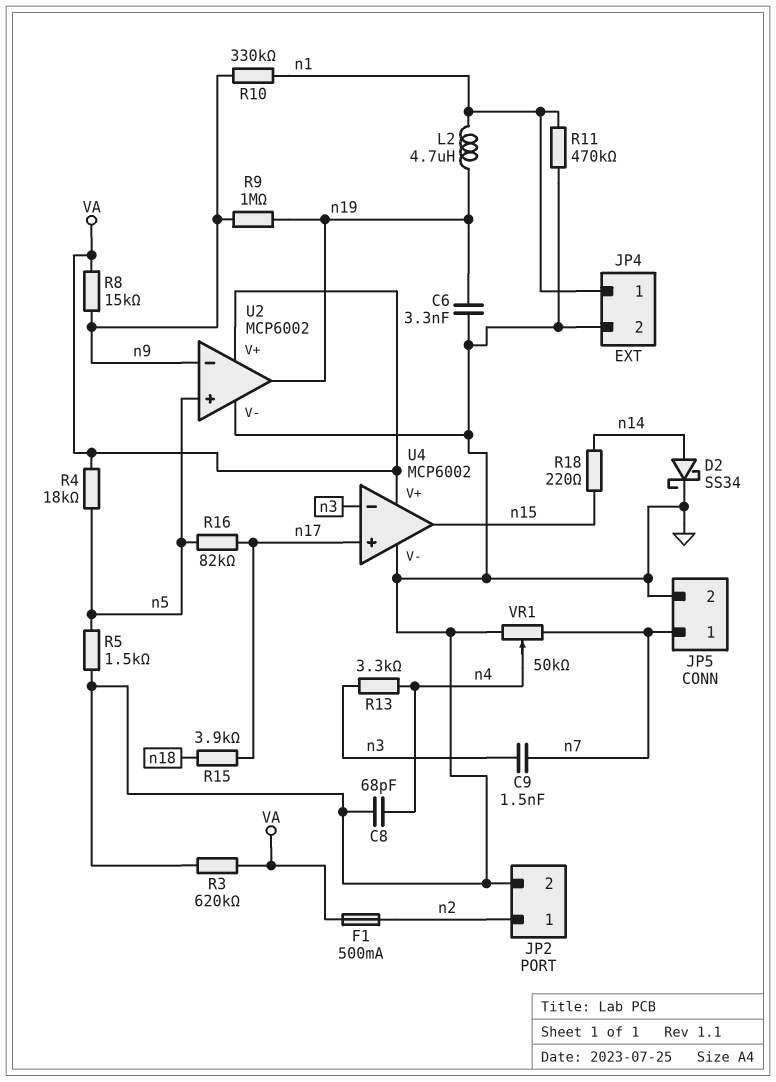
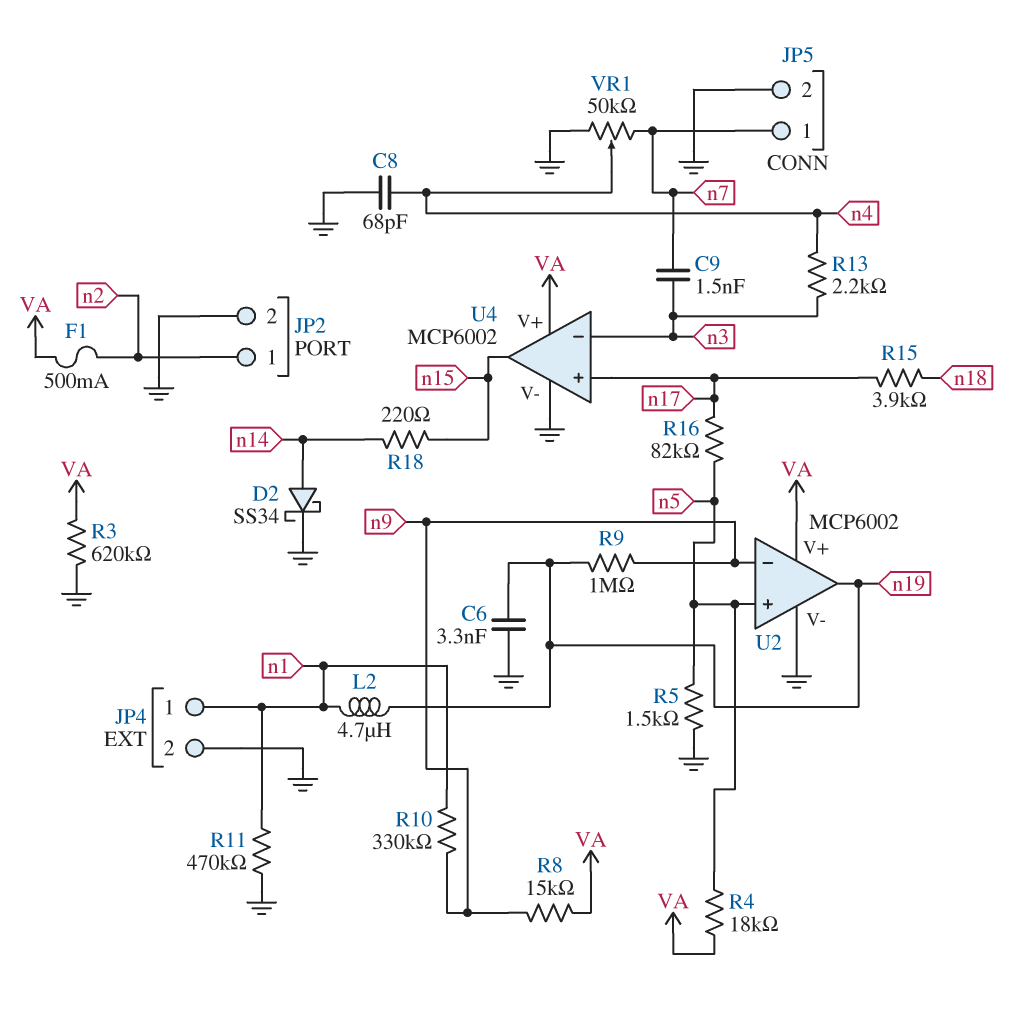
R13: 3.3k (n3, n4) -> 2.2k (n3, n4)

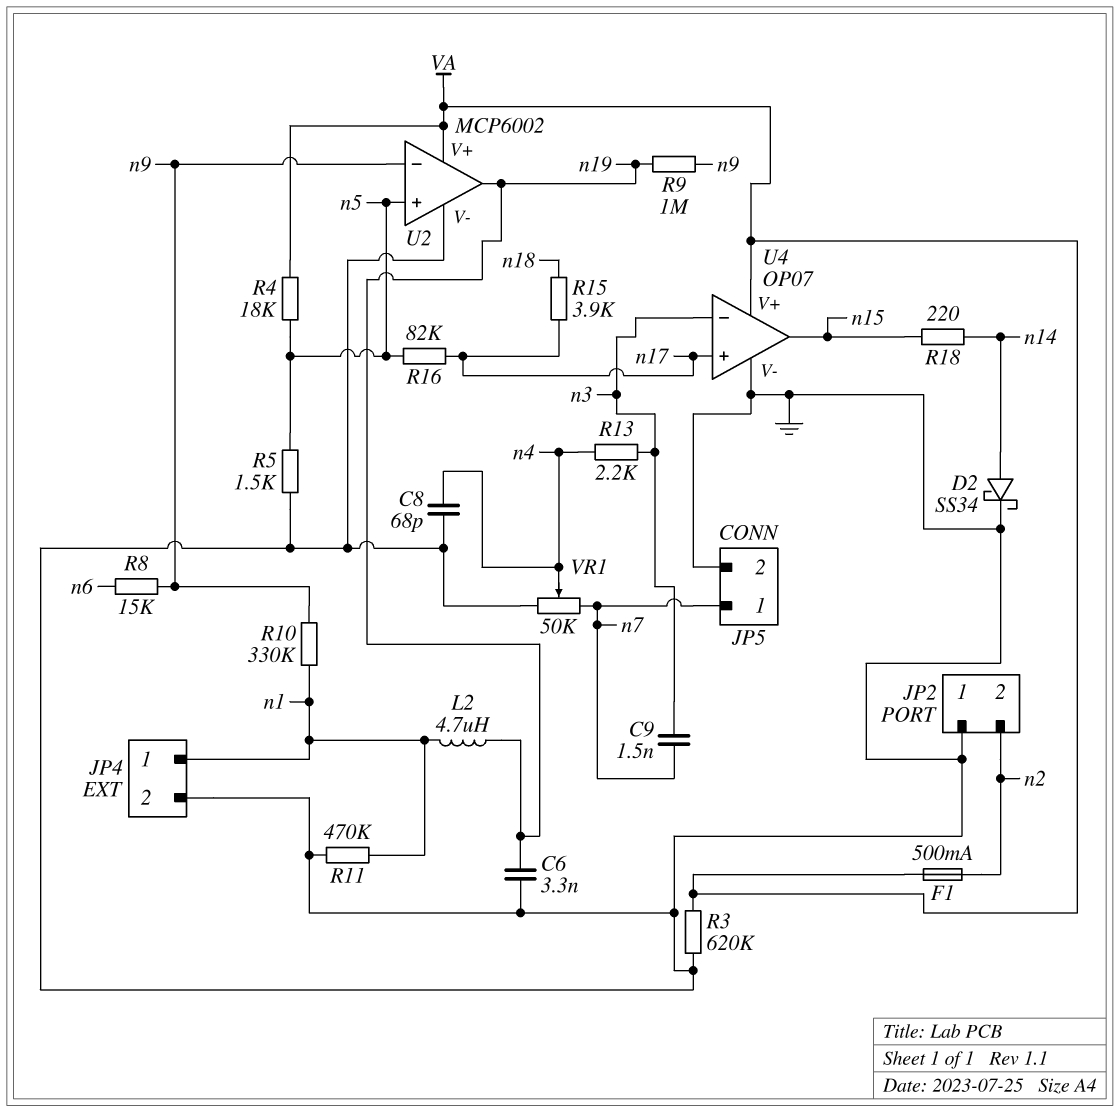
JP2 pin 1: n2 -> GND
JP2 pin 2: GND -> n2
R8: 15k (VA, n9) -> 15k (n6, n9)
U4: MCP6002 -> OP07

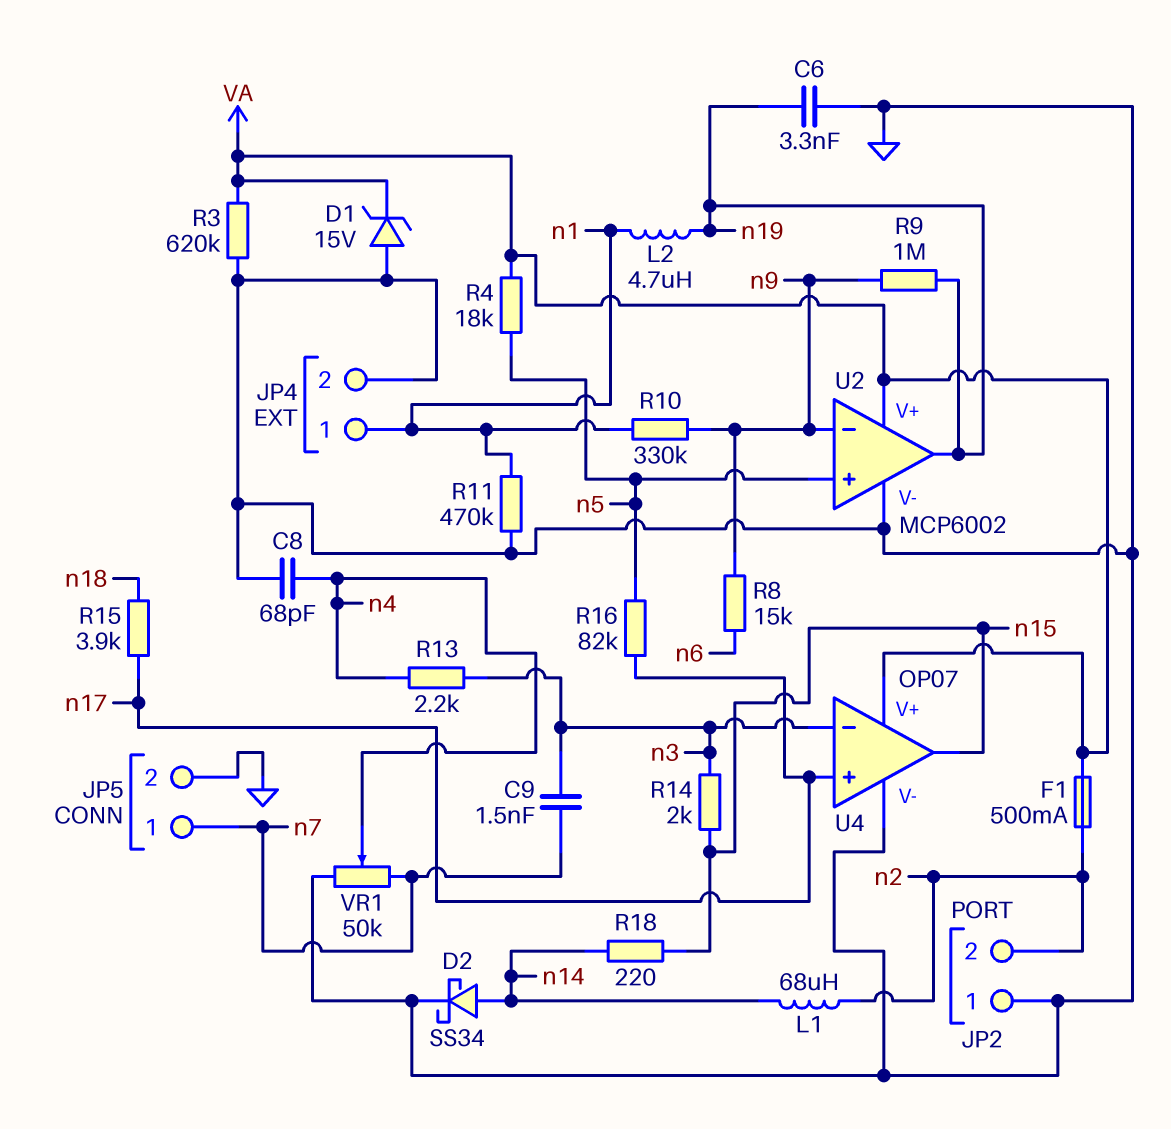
D1: none -> zener 15V (A GND, K VA)
L1: none -> 68uH (n2, n14)
R5: 1.5k (GND, n5) -> none
R14: none -> 2k (n3, n15)

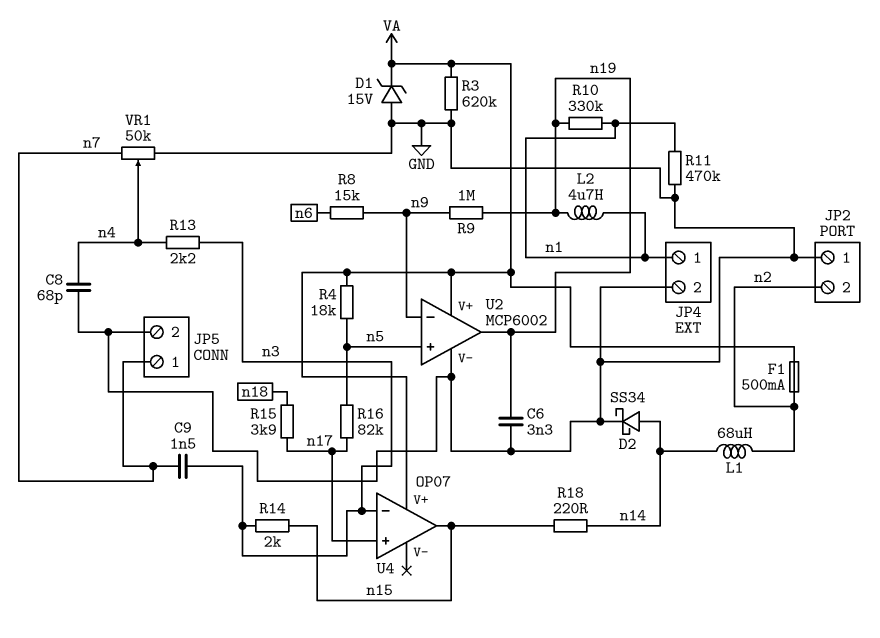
R10: 330k (n1, n9) -> 330k (n1, n19)
U4 pin V-: GND -> none

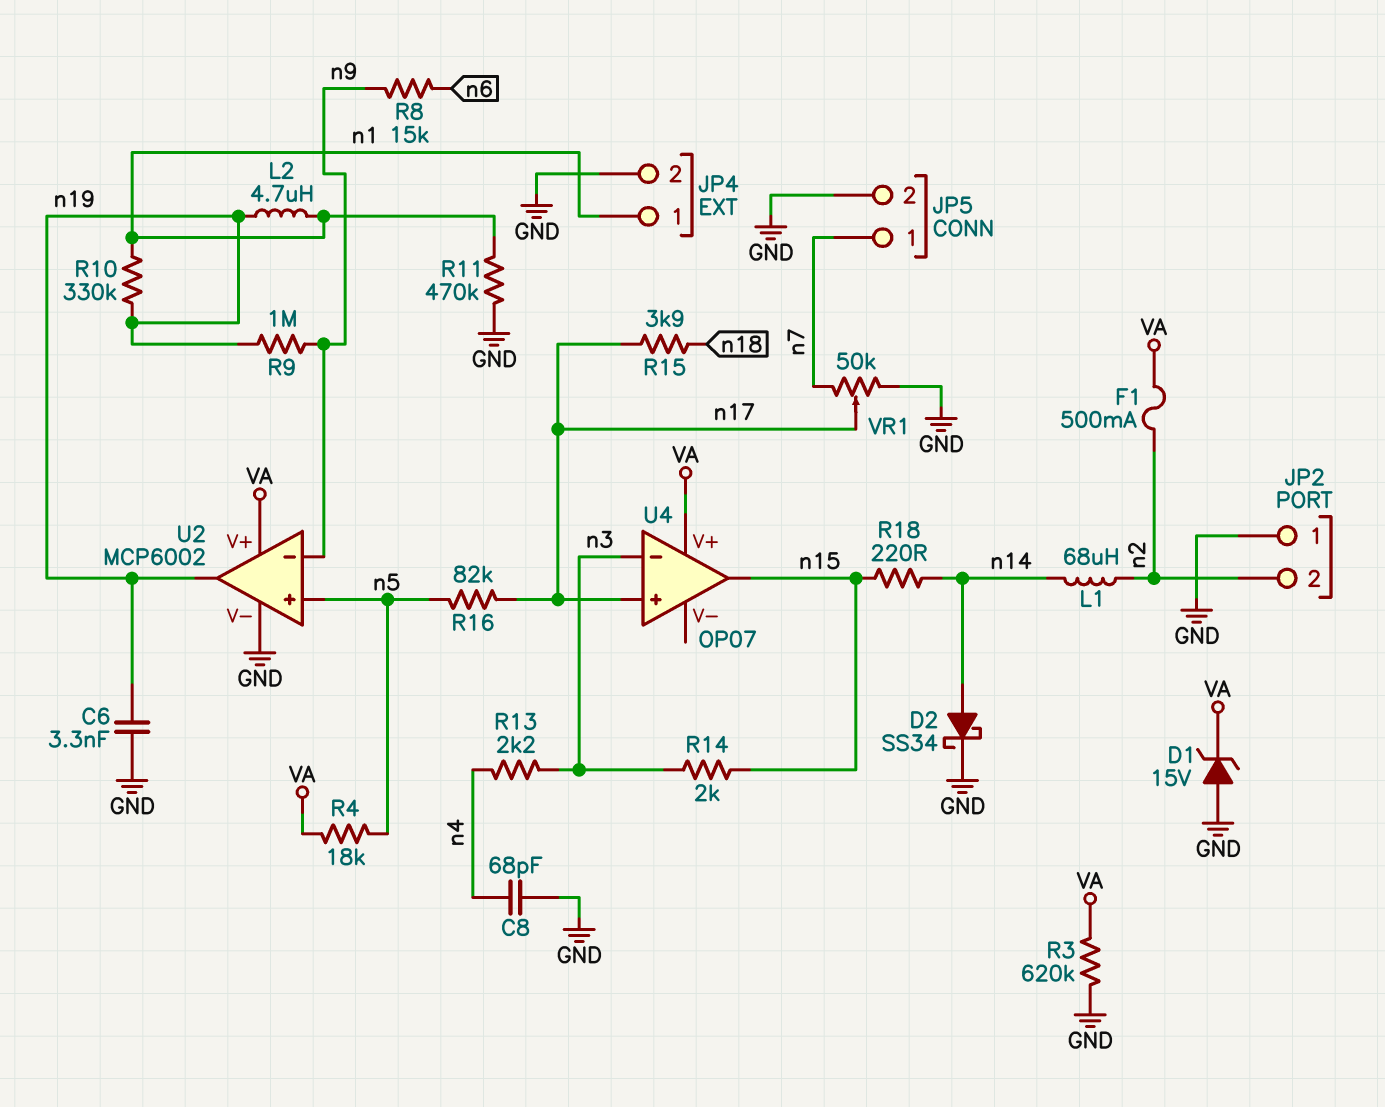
C9: 1.5nF (n3, n7) -> none
VR1: 50k (GND, n7, wiper n4) -> 50k (GND, n7, wiper n17)

